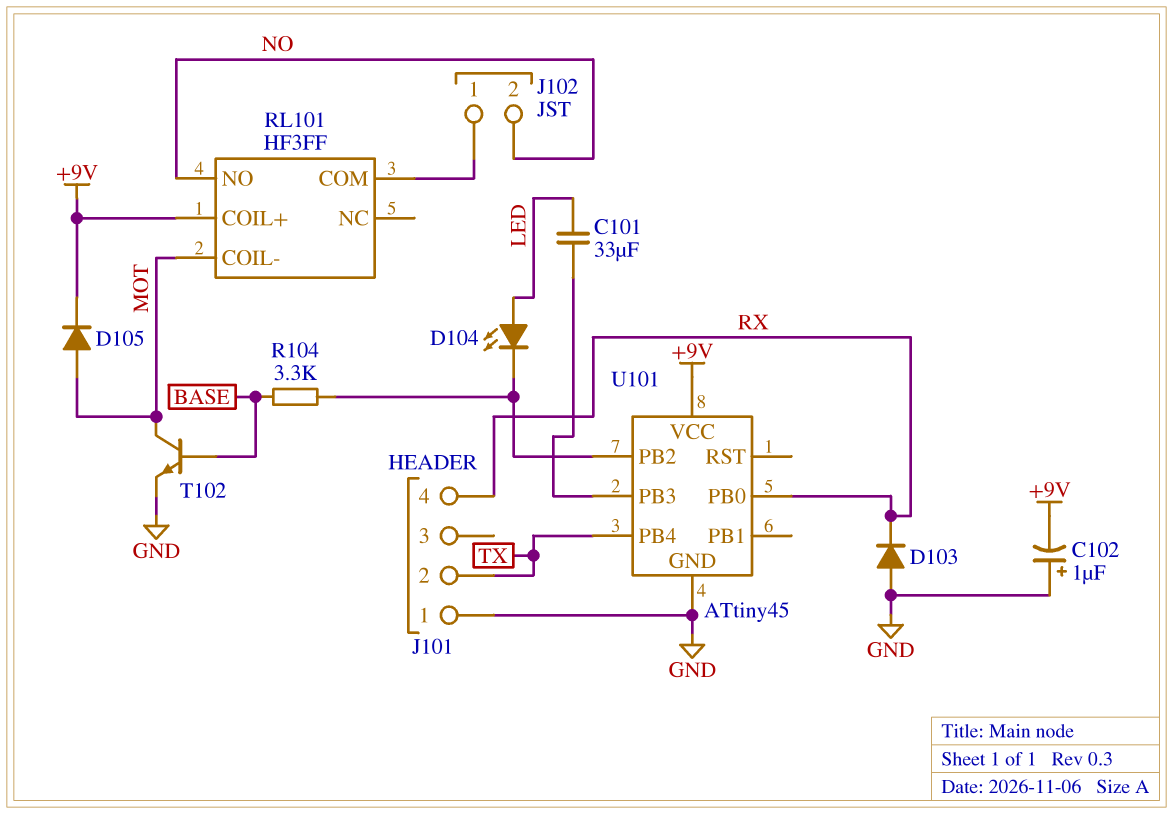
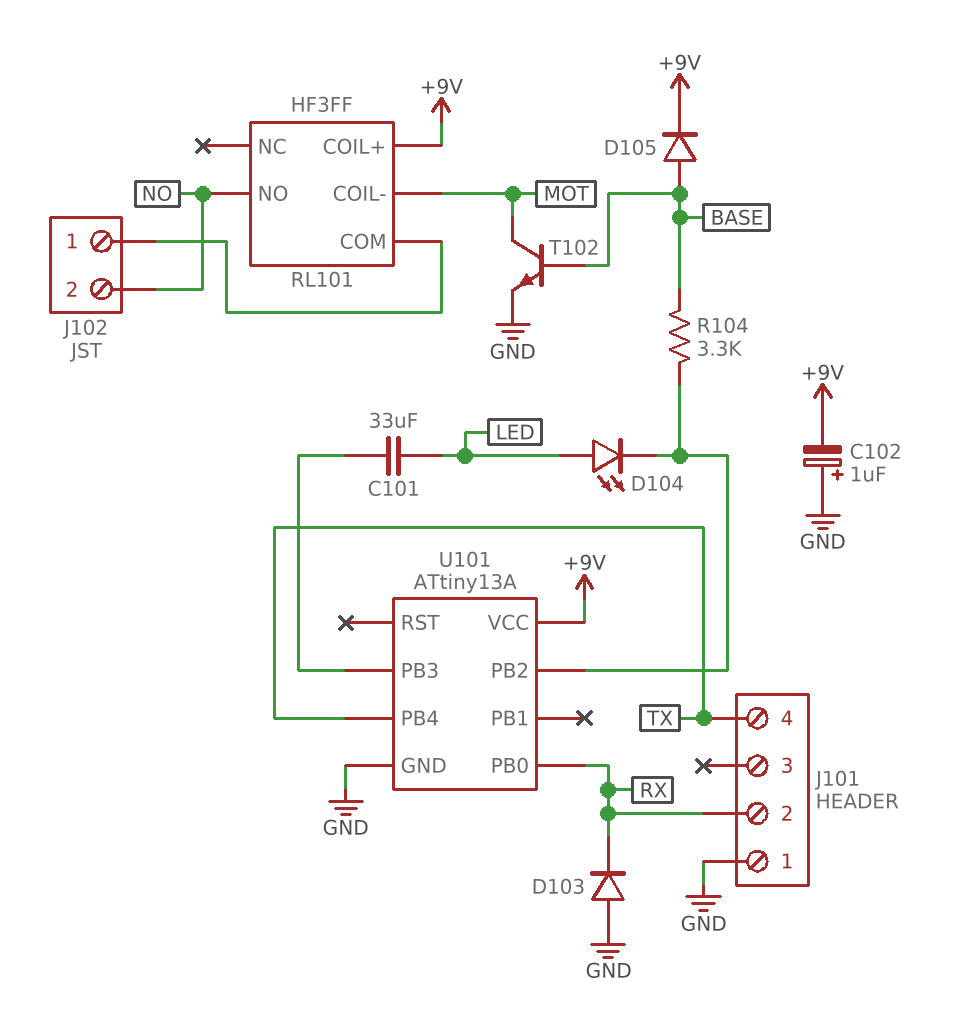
D105: diode (A MOT, K +9V) -> diode (A BASE, K +9V)
J101 pin 2: TX -> RX
J101 pin 4: RX -> TX
U101: ATtiny45 -> ATtiny13A

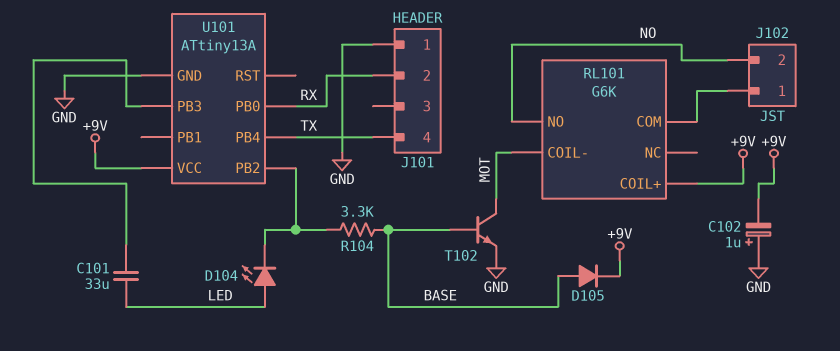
D103: diode (A GND, K RX) -> none
RL101: HF3FF -> G6K

